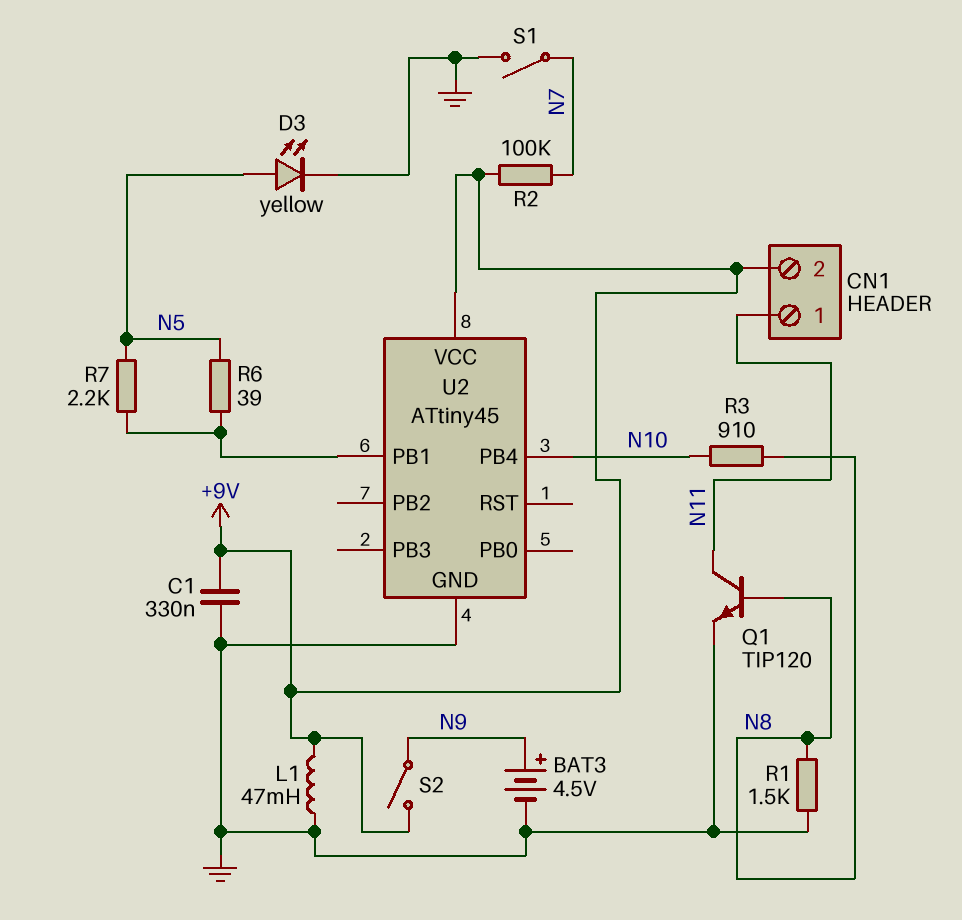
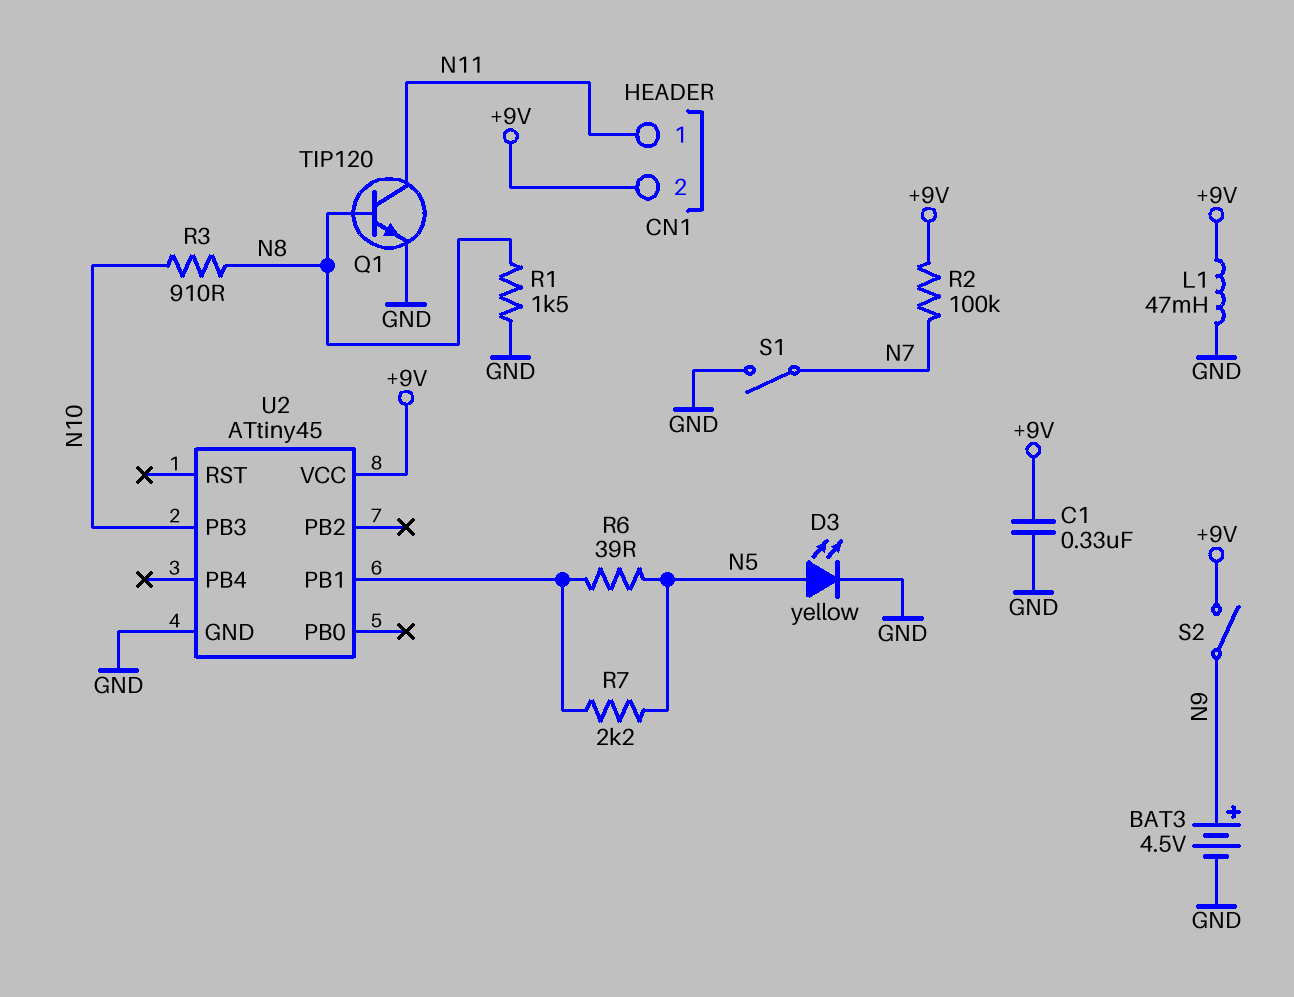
U2 pin PB3: none -> N10
U2 pin PB4: N10 -> none

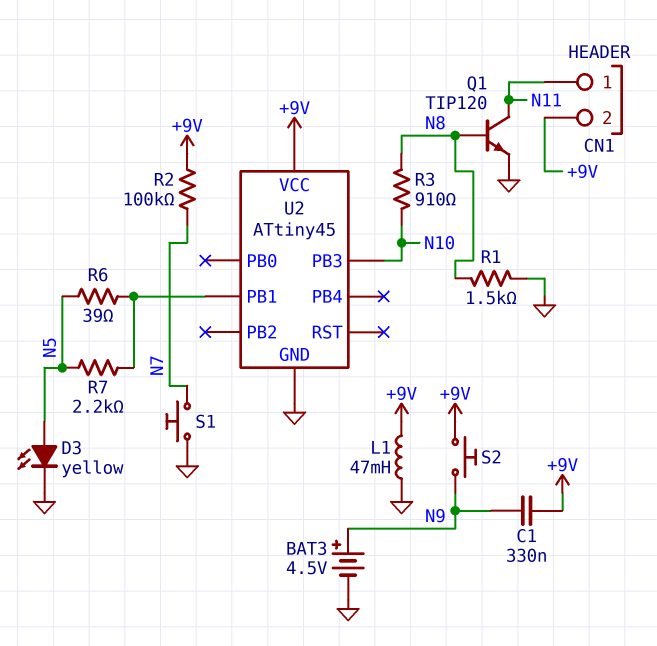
C1: 330nF (+9V, GND) -> 330nF (+9V, N9)
S1: switch (GND, N7) -> button (GND, N7)
S2: switch (+9V, N9) -> button (+9V, N9)

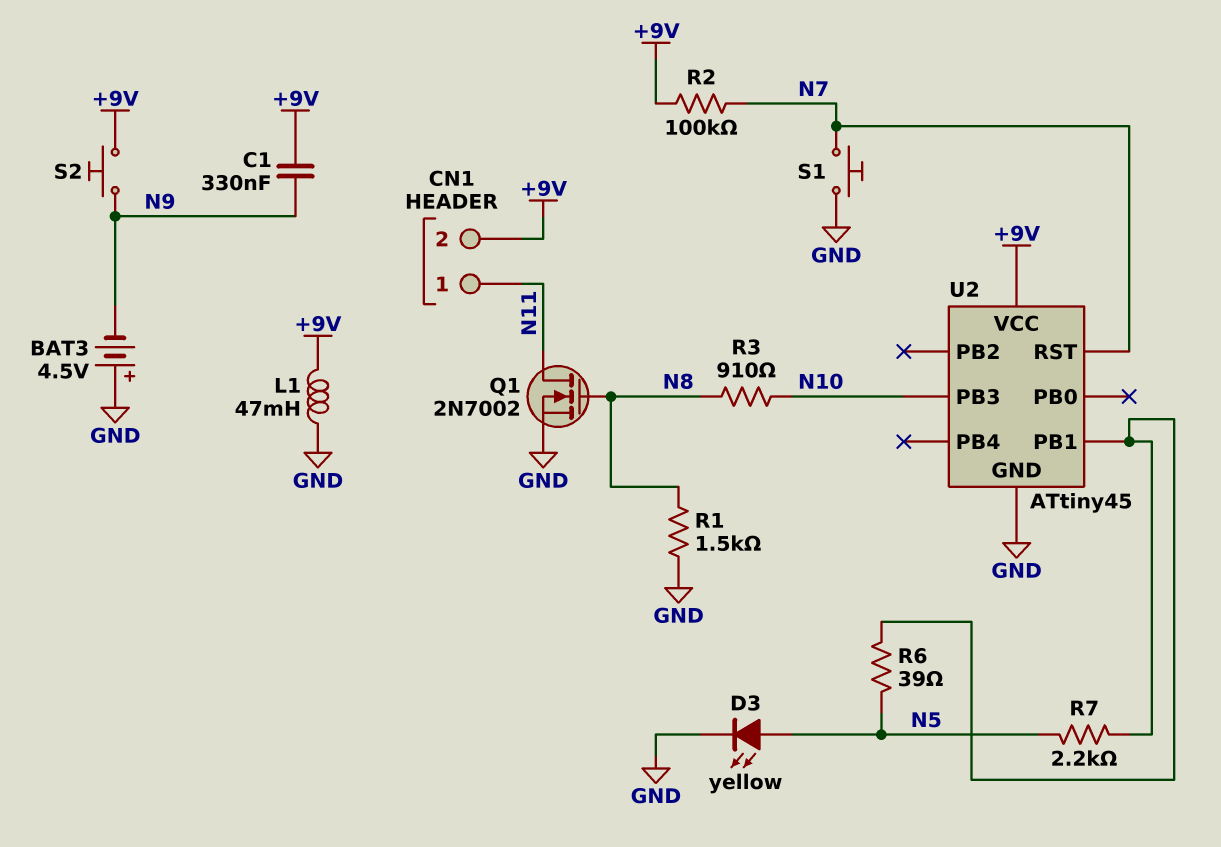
BAT3: 4.5V (plus N9, minus GND) -> 4.5V (plus GND, minus N9)
Q1: NPN TIP120 (B N8, C N11, E GND) -> NMOS 2N7002 (G N8, D N11, S GND)
U2 pin RST: none -> N7

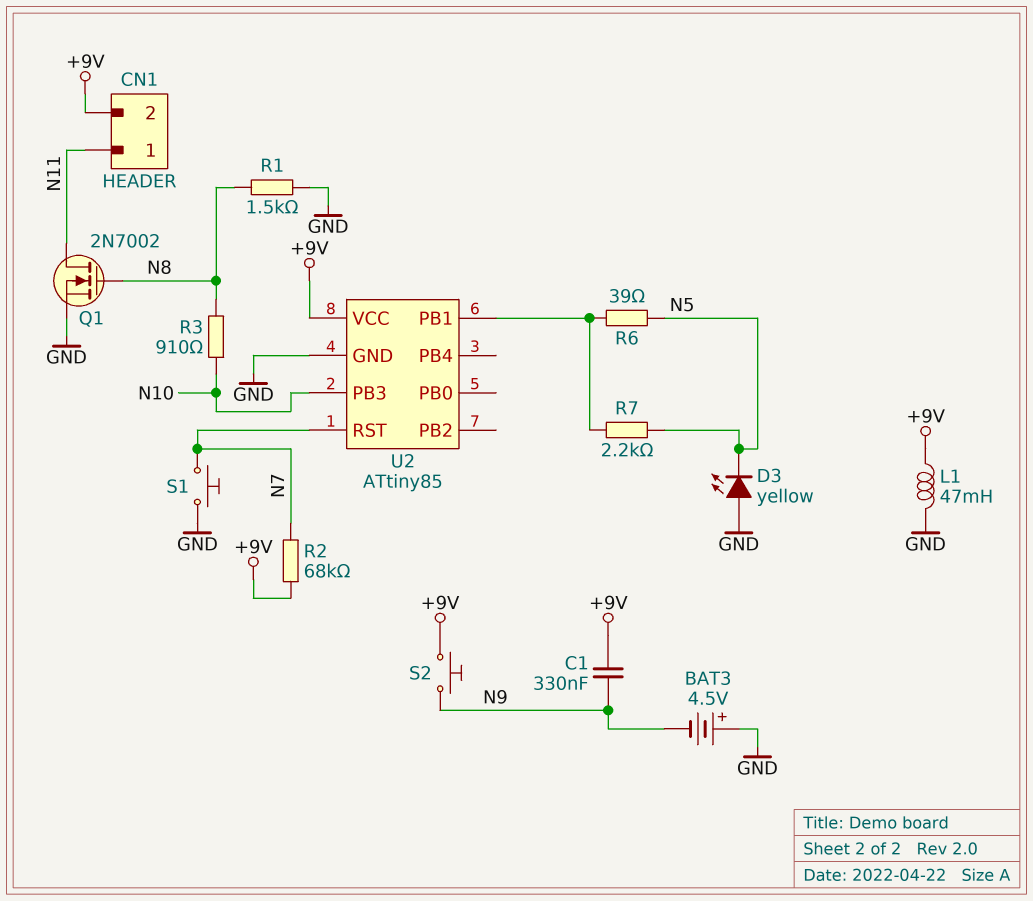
D3: LED yellow (A N5, K GND) -> LED yellow (A GND, K N5)
R2: 100k (+9V, N7) -> 68k (+9V, N7)
U2: ATtiny45 -> ATtiny85

